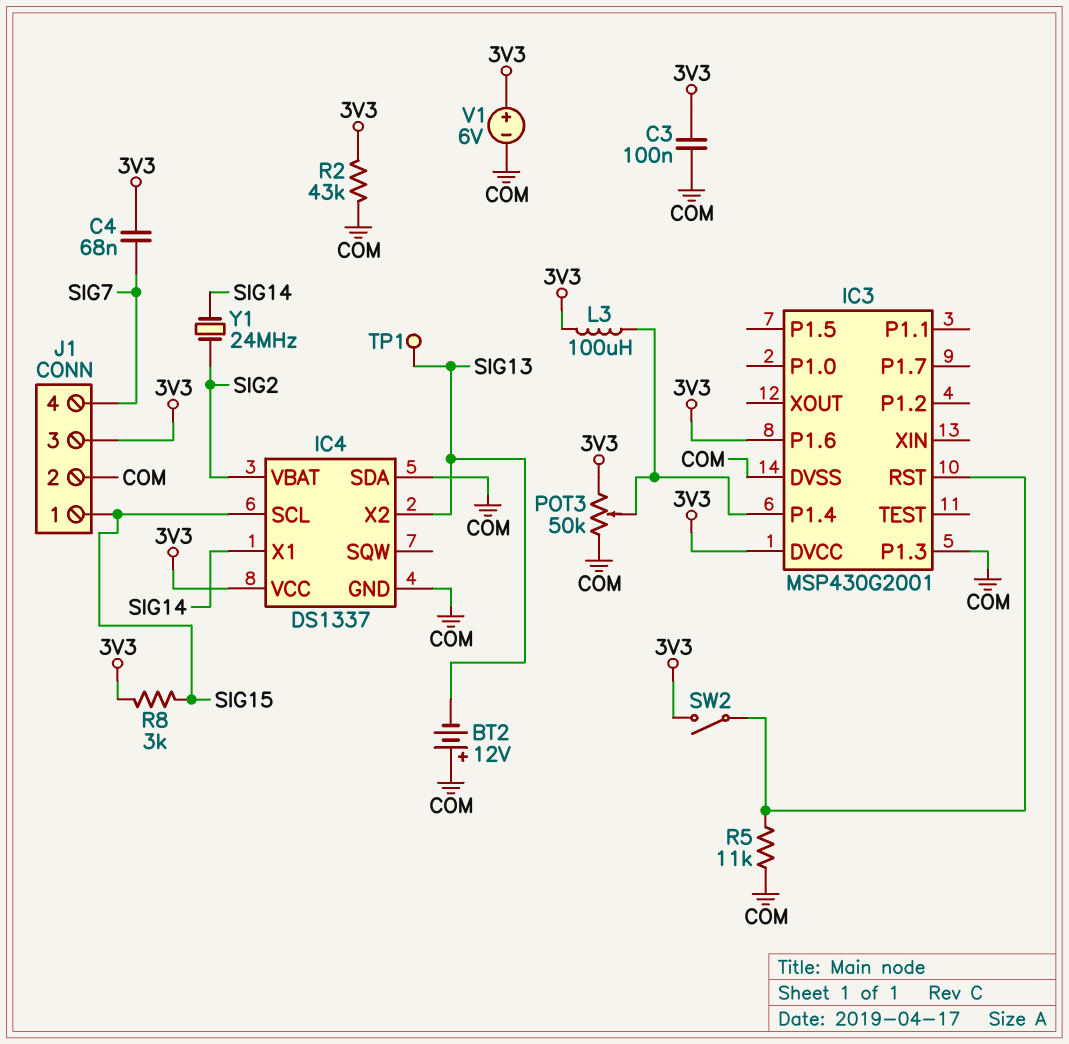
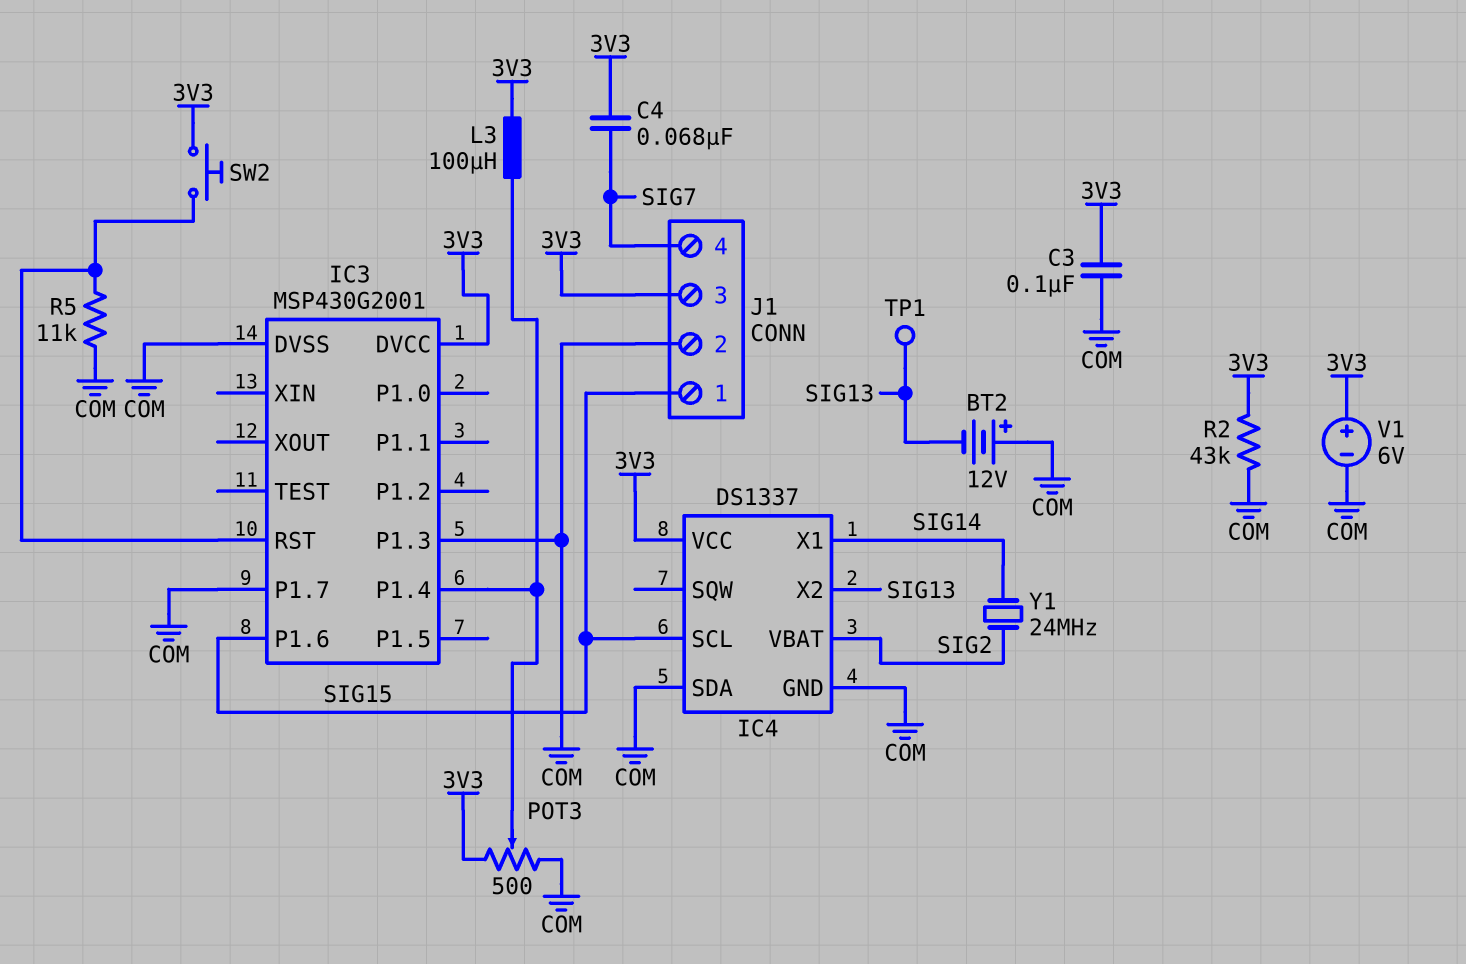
IC3 pin P1.6: 3V3 -> SIG15
IC3 pin P1.7: none -> COM
POT3: 50k (3V3, COM, wiper IC3/P1.4) -> 500 (3V3, COM, wiper IC3/P1.4)
R8: 3k (3V3, SIG15) -> none
SW2: switch (3V3, IC3/RST) -> button (3V3, IC3/RST)

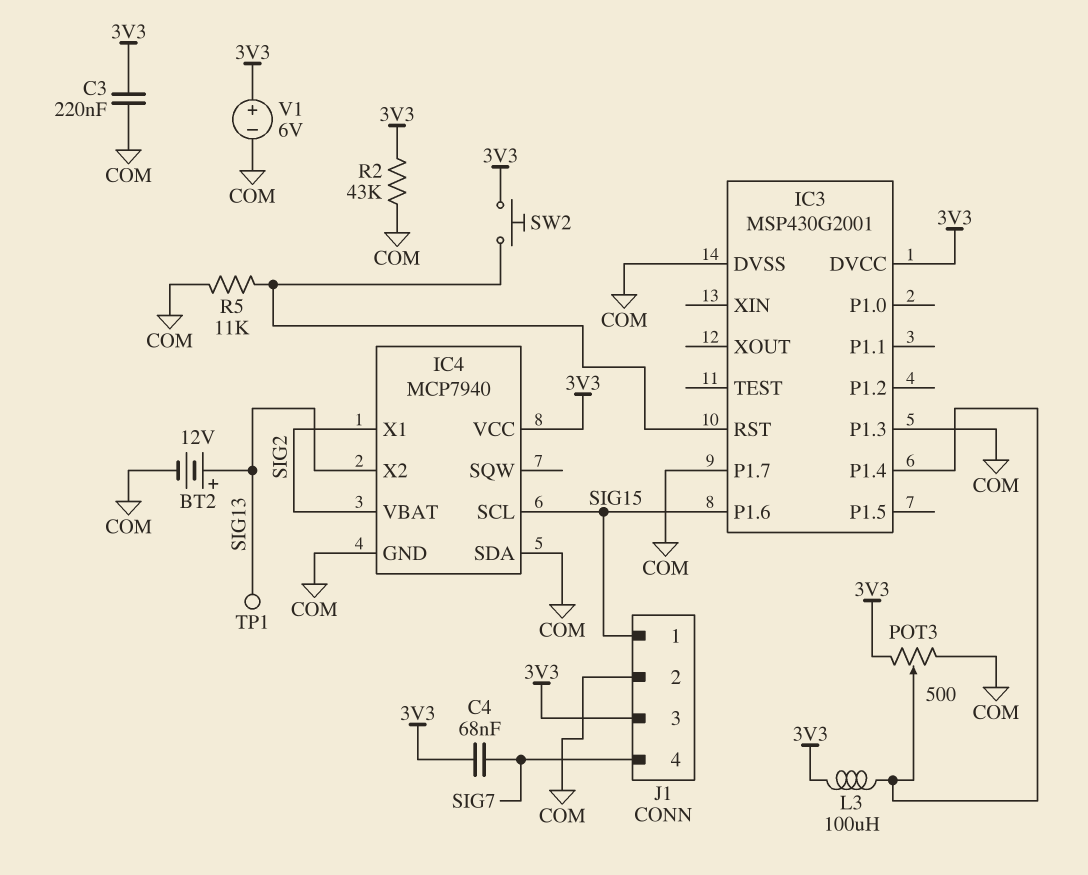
BT2: 12V (plus COM, minus SIG13) -> 12V (plus SIG13, minus COM)
C3: 100nF (3V3, COM) -> 220nF (3V3, COM)
IC4: DS1337 -> MCP7940
IC4 pin X1: SIG14 -> SIG2
Y1: 24MHz (SIG2, SIG14) -> none

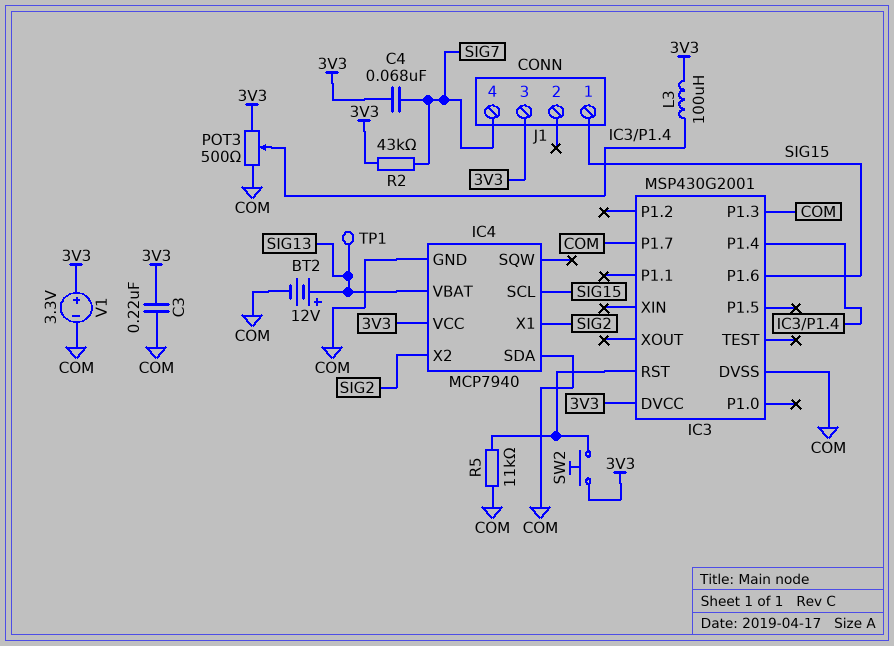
IC4 pin VBAT: SIG2 -> SIG13
IC4 pin X2: SIG13 -> SIG2
J1 pin 2: COM -> none
R2: 43k (3V3, COM) -> 43k (3V3, SIG7)
V1: 6V (plus 3V3, minus COM) -> 3.3V (plus 3V3, minus COM)

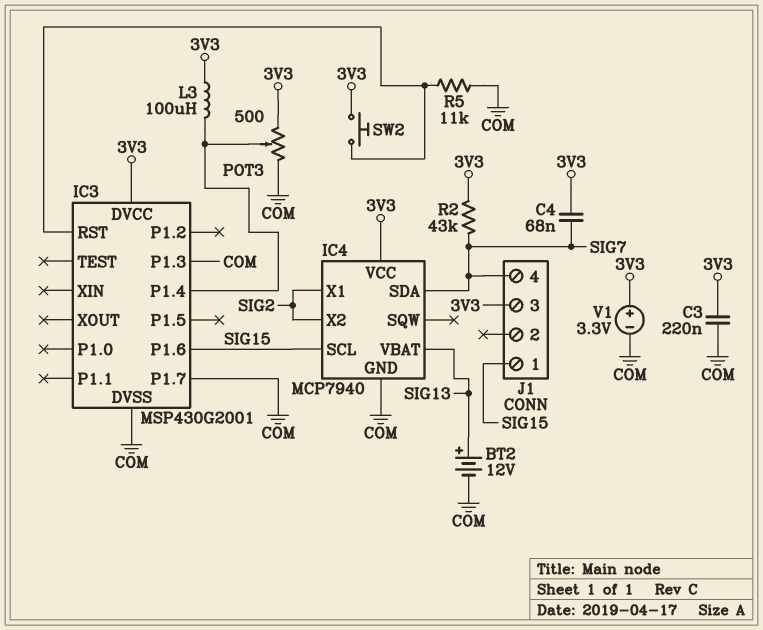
IC4 pin SDA: COM -> SIG7
TP1: test point (SIG13) -> none

